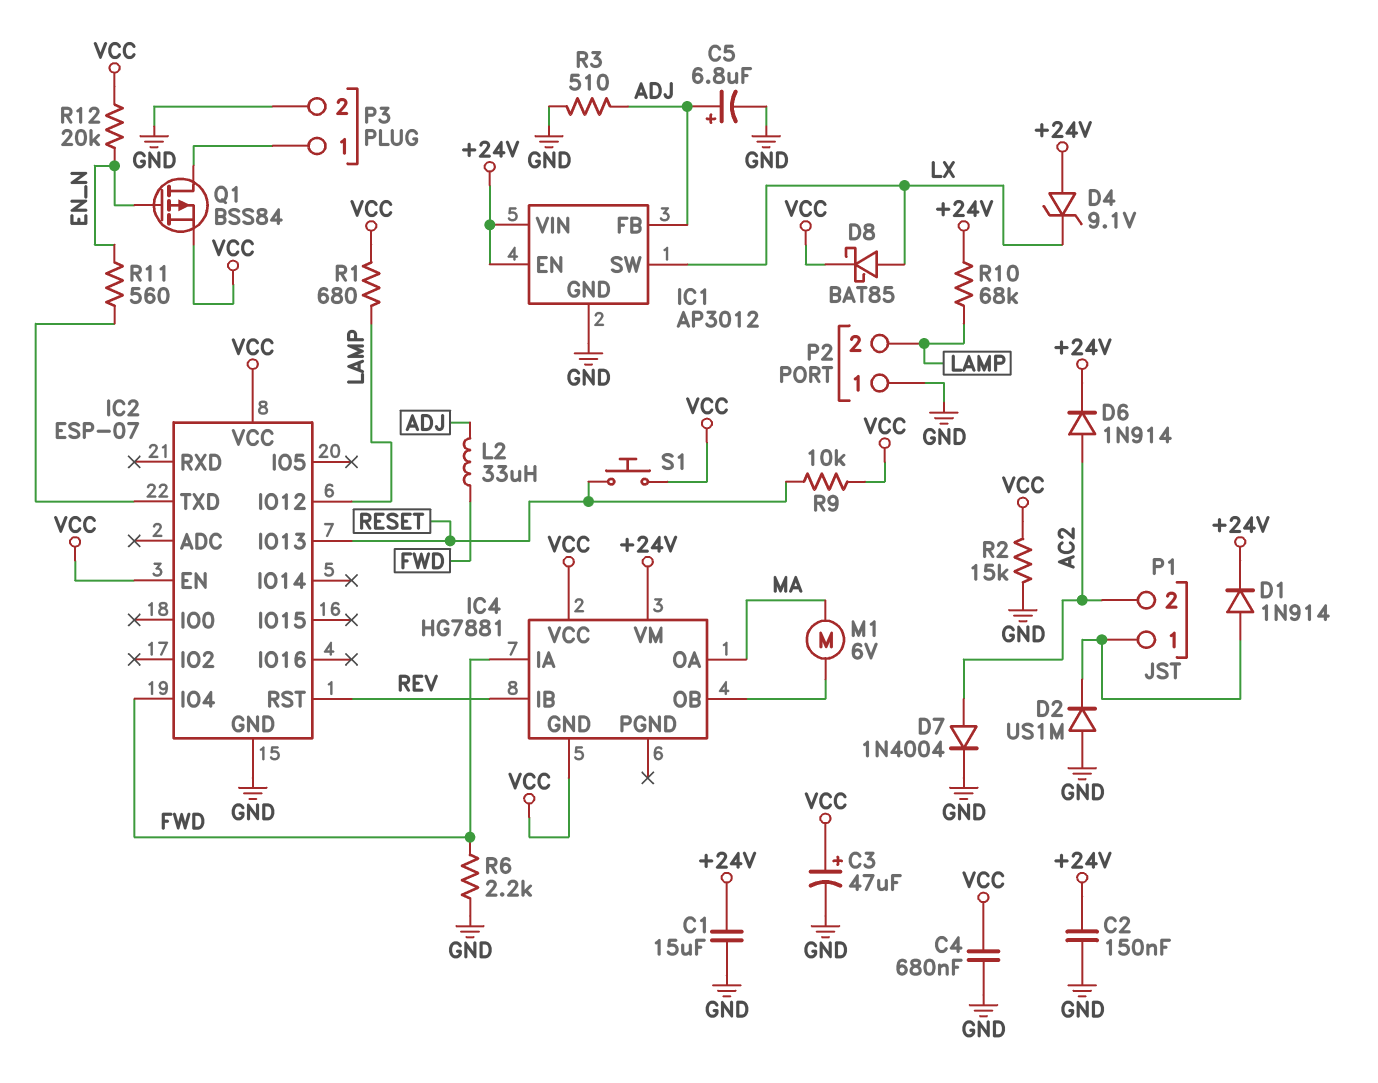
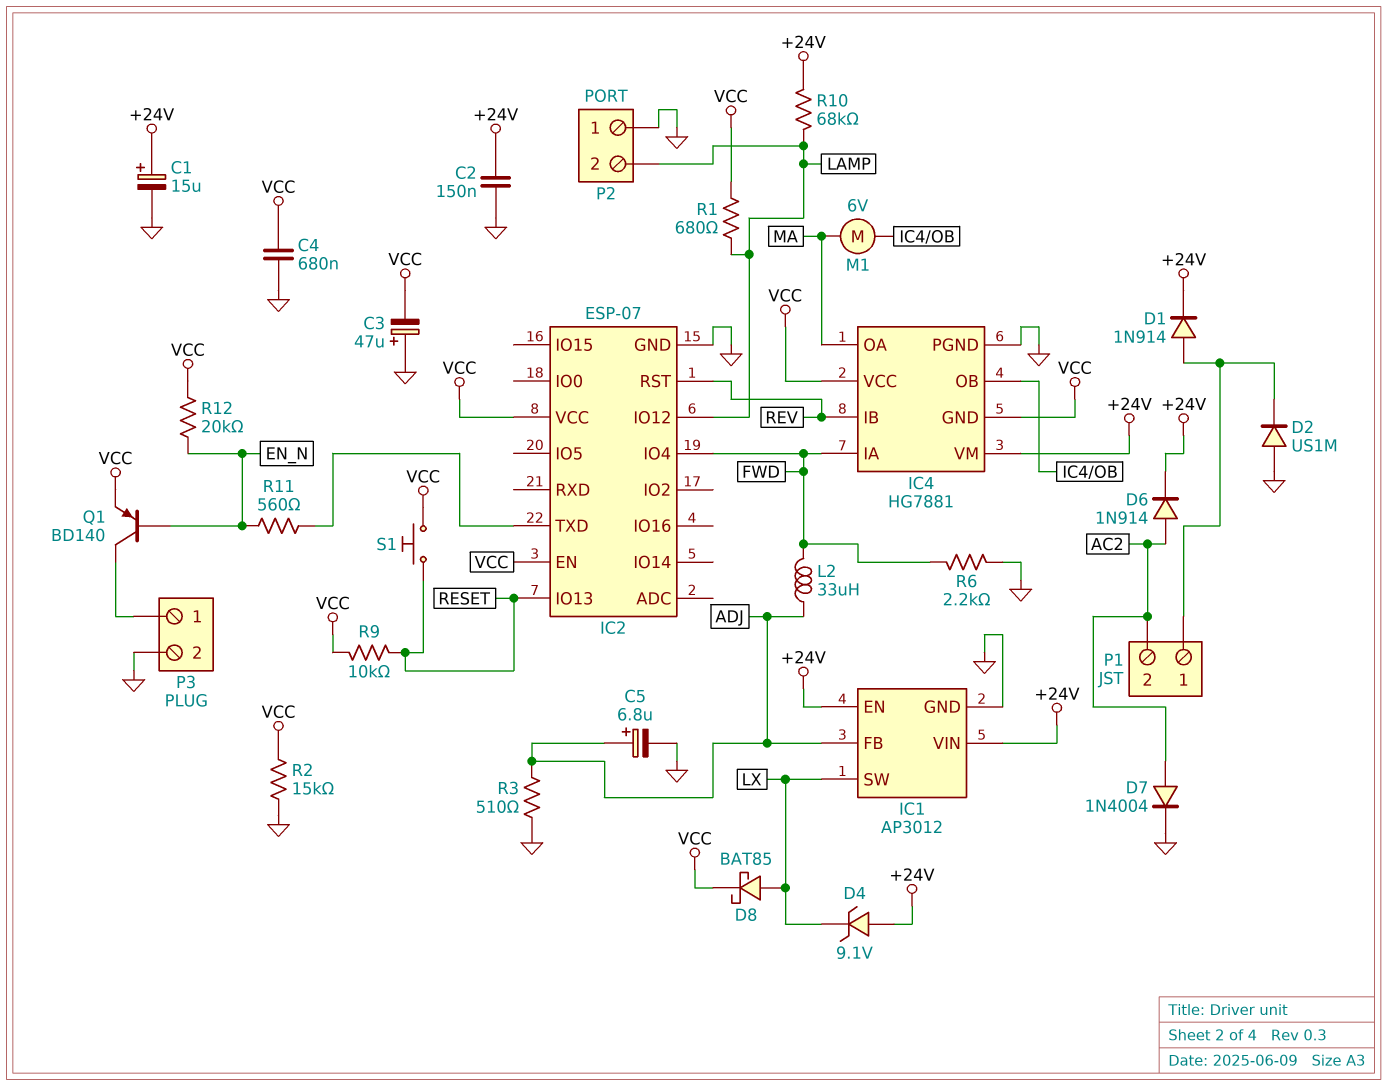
C1: 15uF (+24V, GND) -> 15uF (plus +24V, minus GND)
C3: 47uF (plus VCC, minus GND) -> 47uF (plus GND, minus VCC)
IC4 pin PGND: none -> GND
Q1: PMOS BSS84 (G EN_N, D P3/1, S VCC) -> PNP BD140 (B EN_N, C P3/1, E VCC)

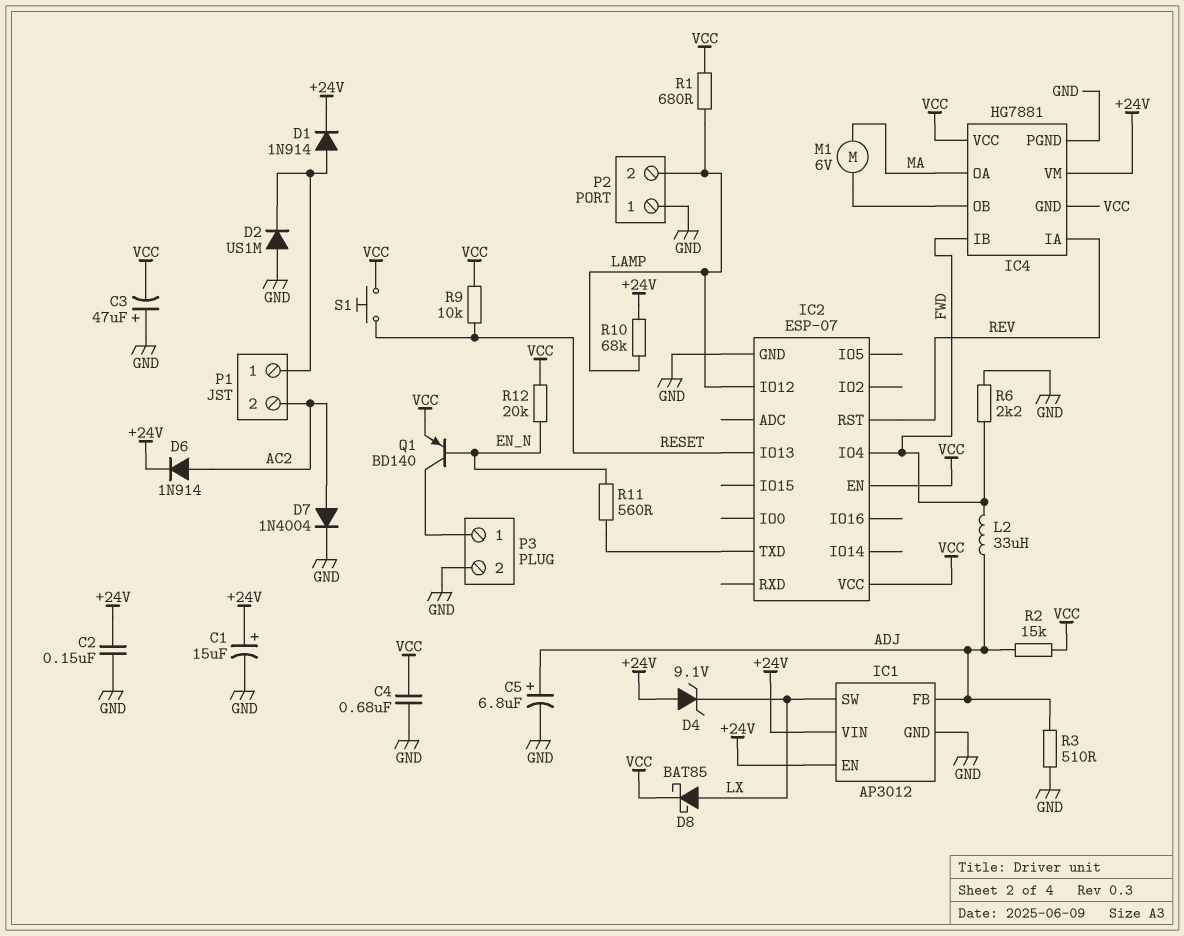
IC4 pin IA: FWD -> REV
IC4 pin IB: REV -> FWD
R2: 15k (GND, VCC) -> 15k (ADJ, VCC)

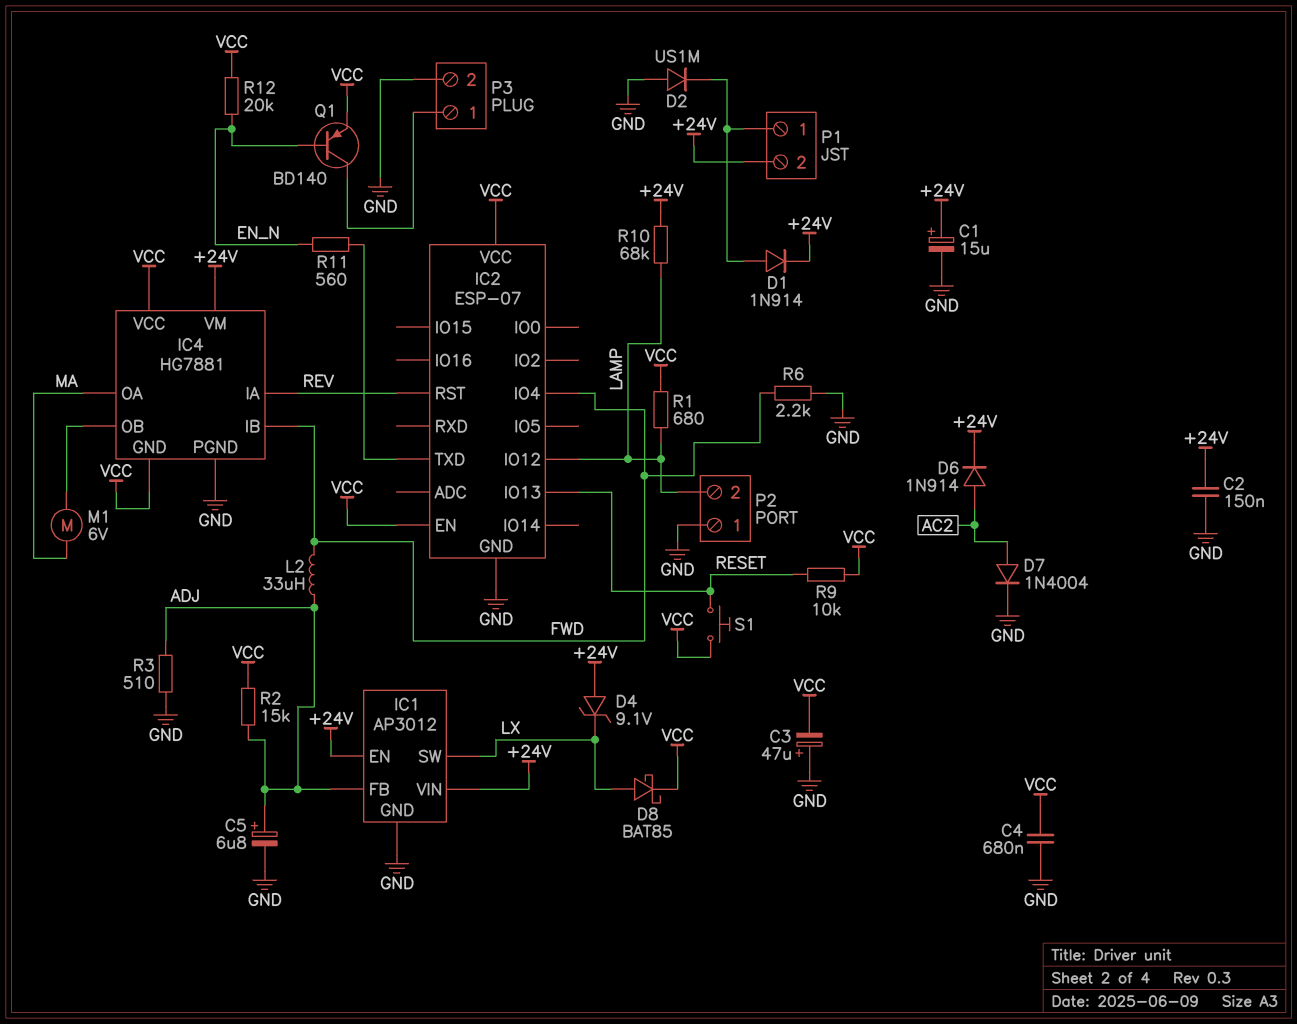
P1 pin 2: AC2 -> +24V

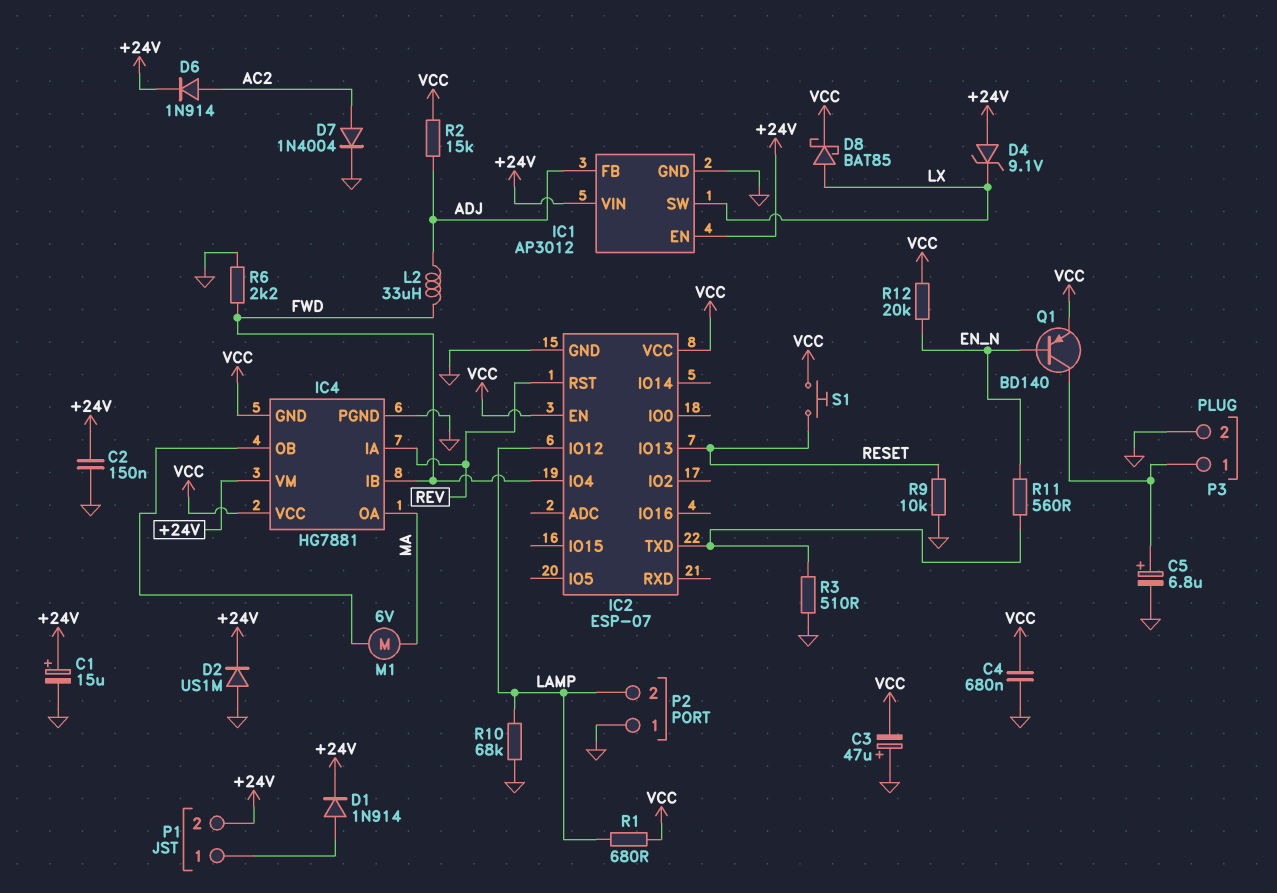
C5: 6.8uF (plus ADJ, minus GND) -> 6.8uF (plus P3/1, minus GND)
D2: diode US1M (A GND, K P1/1) -> diode US1M (A GND, K +24V)
R3: 510 (ADJ, GND) -> 510 (GND, IC2/TXD)
R9: 10k (RESET, VCC) -> 10k (GND, RESET)
R10: 68k (+24V, LAMP) -> 68k (GND, LAMP)

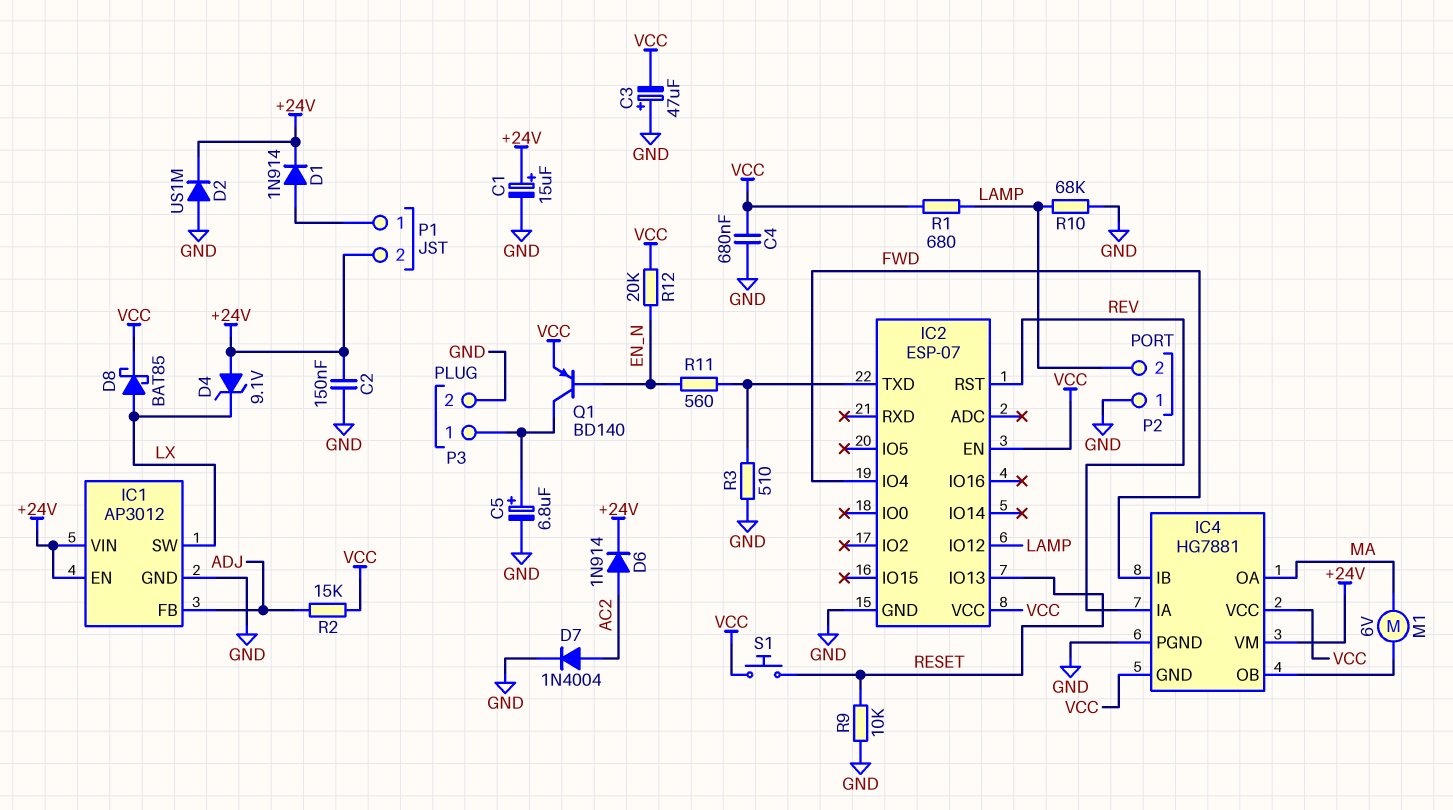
L2: 33uH (ADJ, FWD) -> none
R6: 2.2k (FWD, GND) -> none

